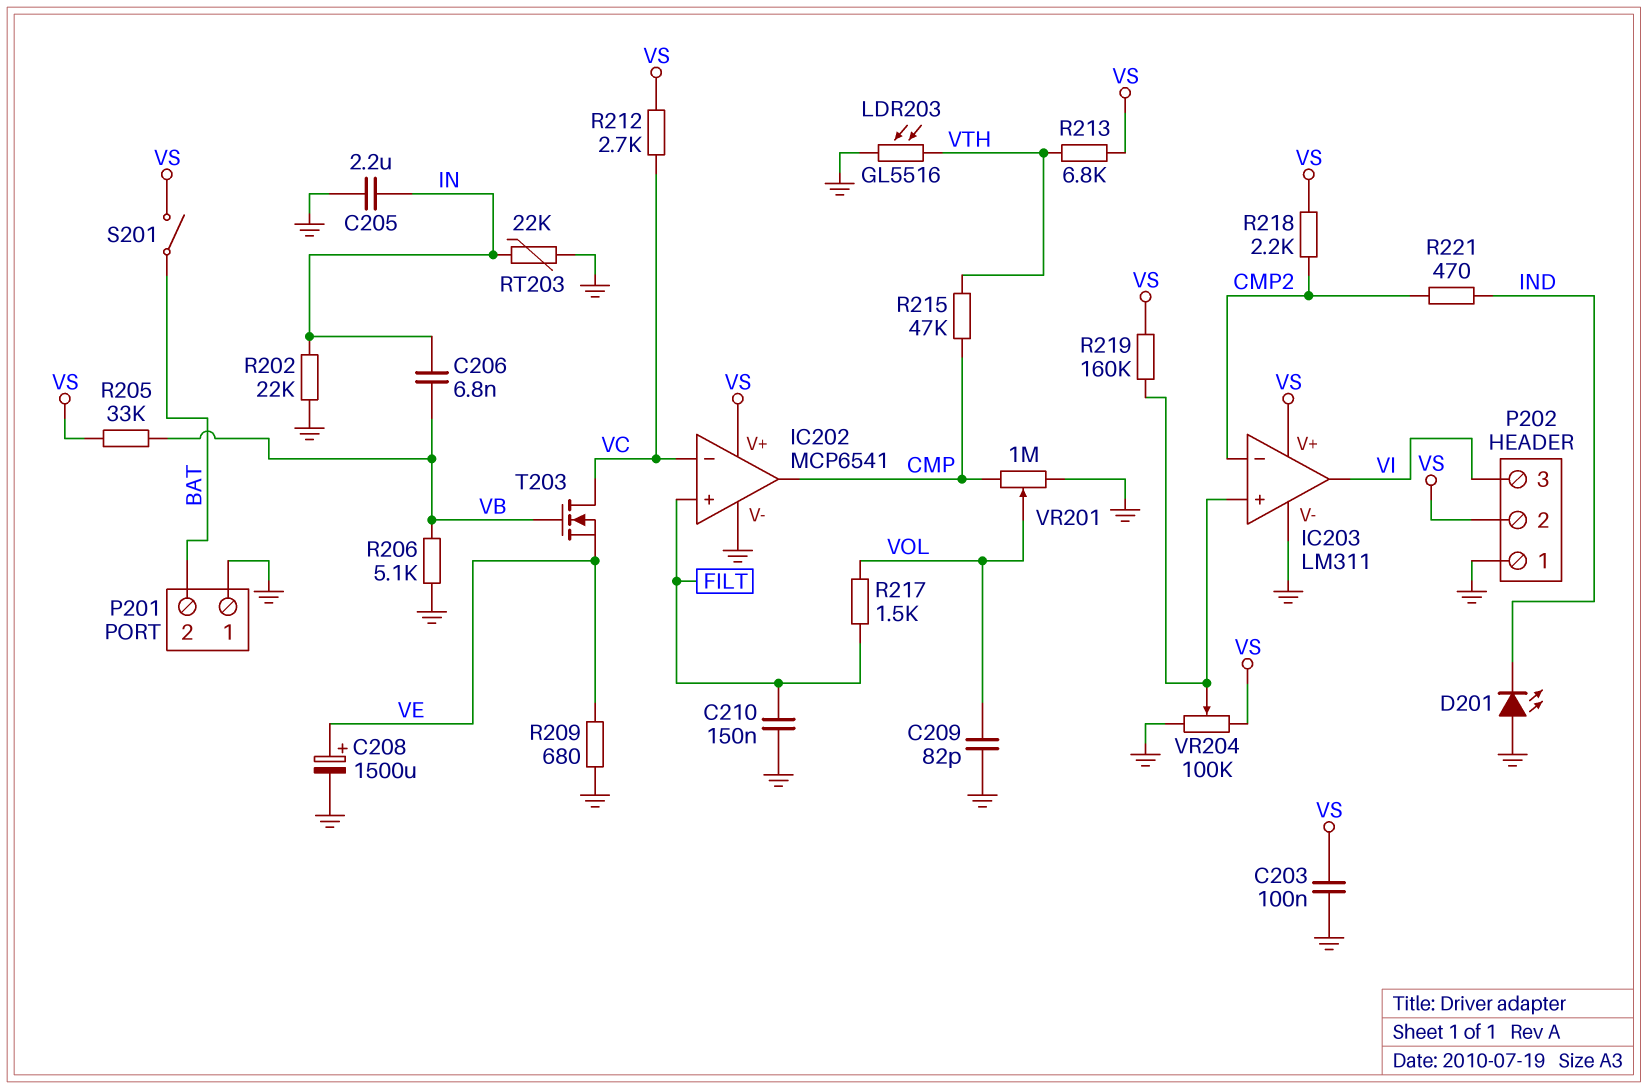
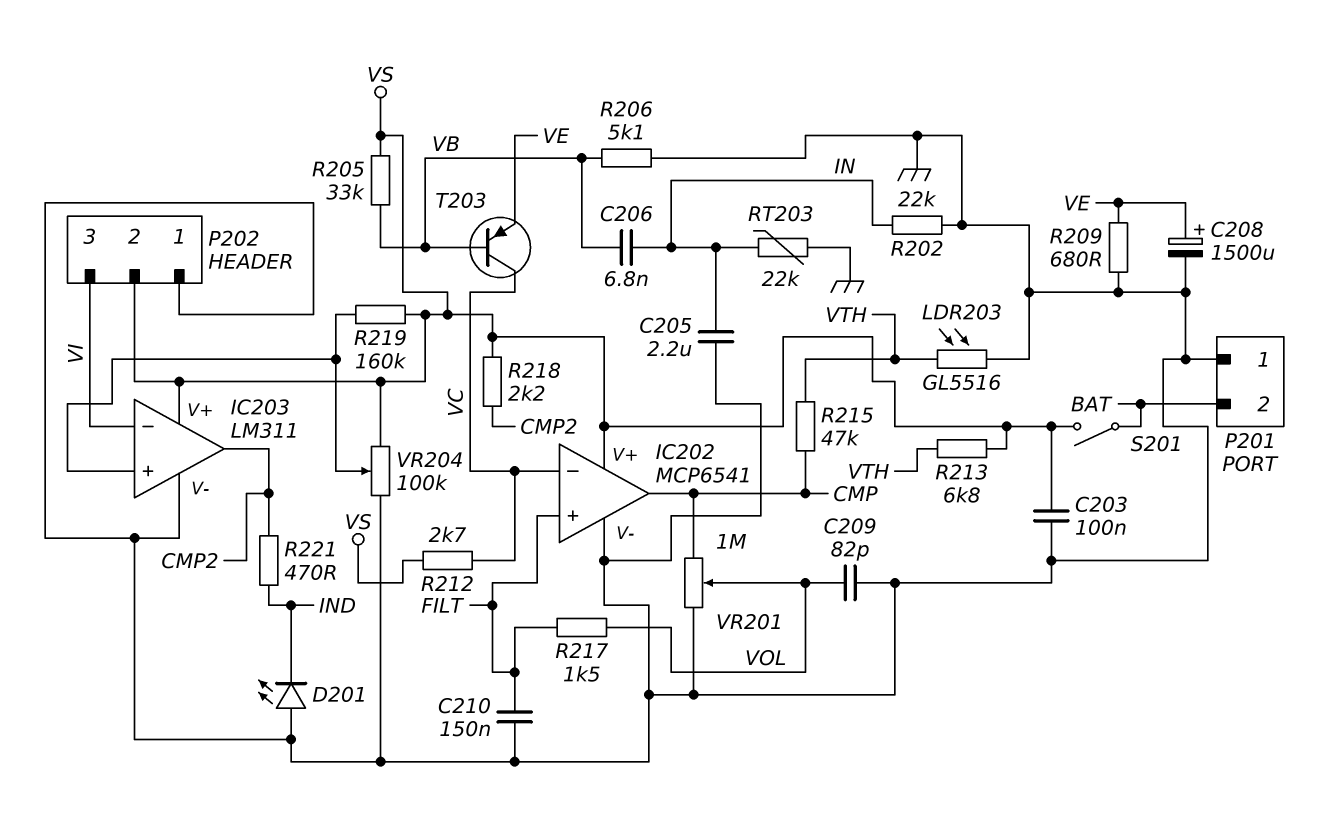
IC203 pin in-: CMP2 -> VI
IC203 pin out: VI -> CMP2
T203: NMOS (G VB, D VC, S VE) -> PNP (B VB, C VC, E VE)

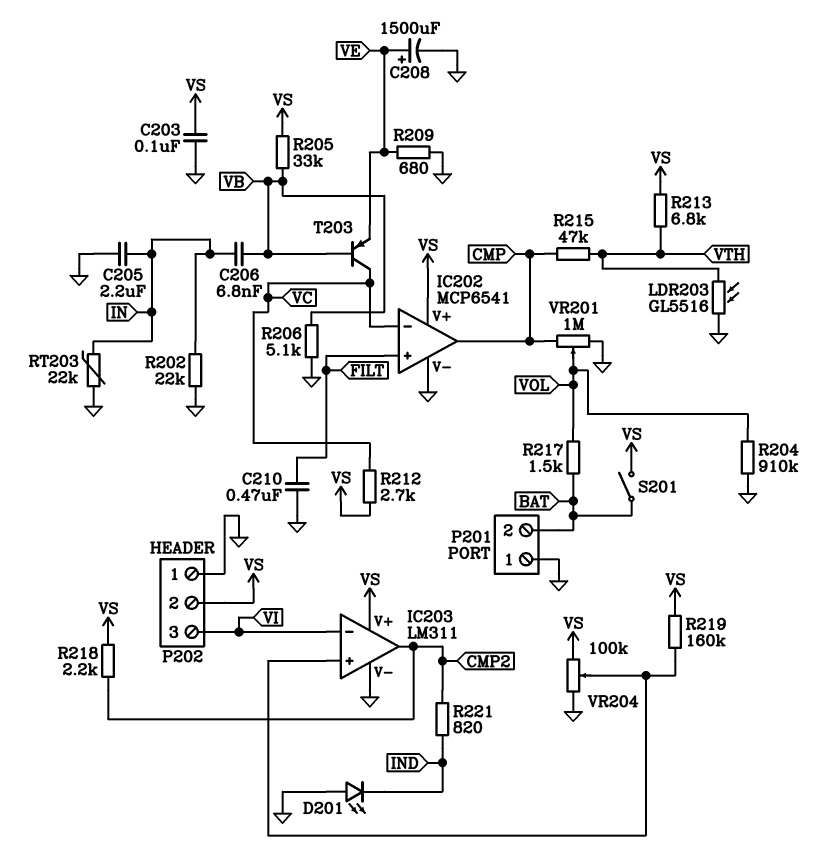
C209: 82pF (GND, VOL) -> none
C210: 150nF (FILT, GND) -> 470nF (FILT, GND)
R204: none -> 910k (GND, VOL)
R217: 1.5k (FILT, VOL) -> 1.5k (BAT, VOL)
R221: 470 (CMP2, IND) -> 820 (CMP2, IND)

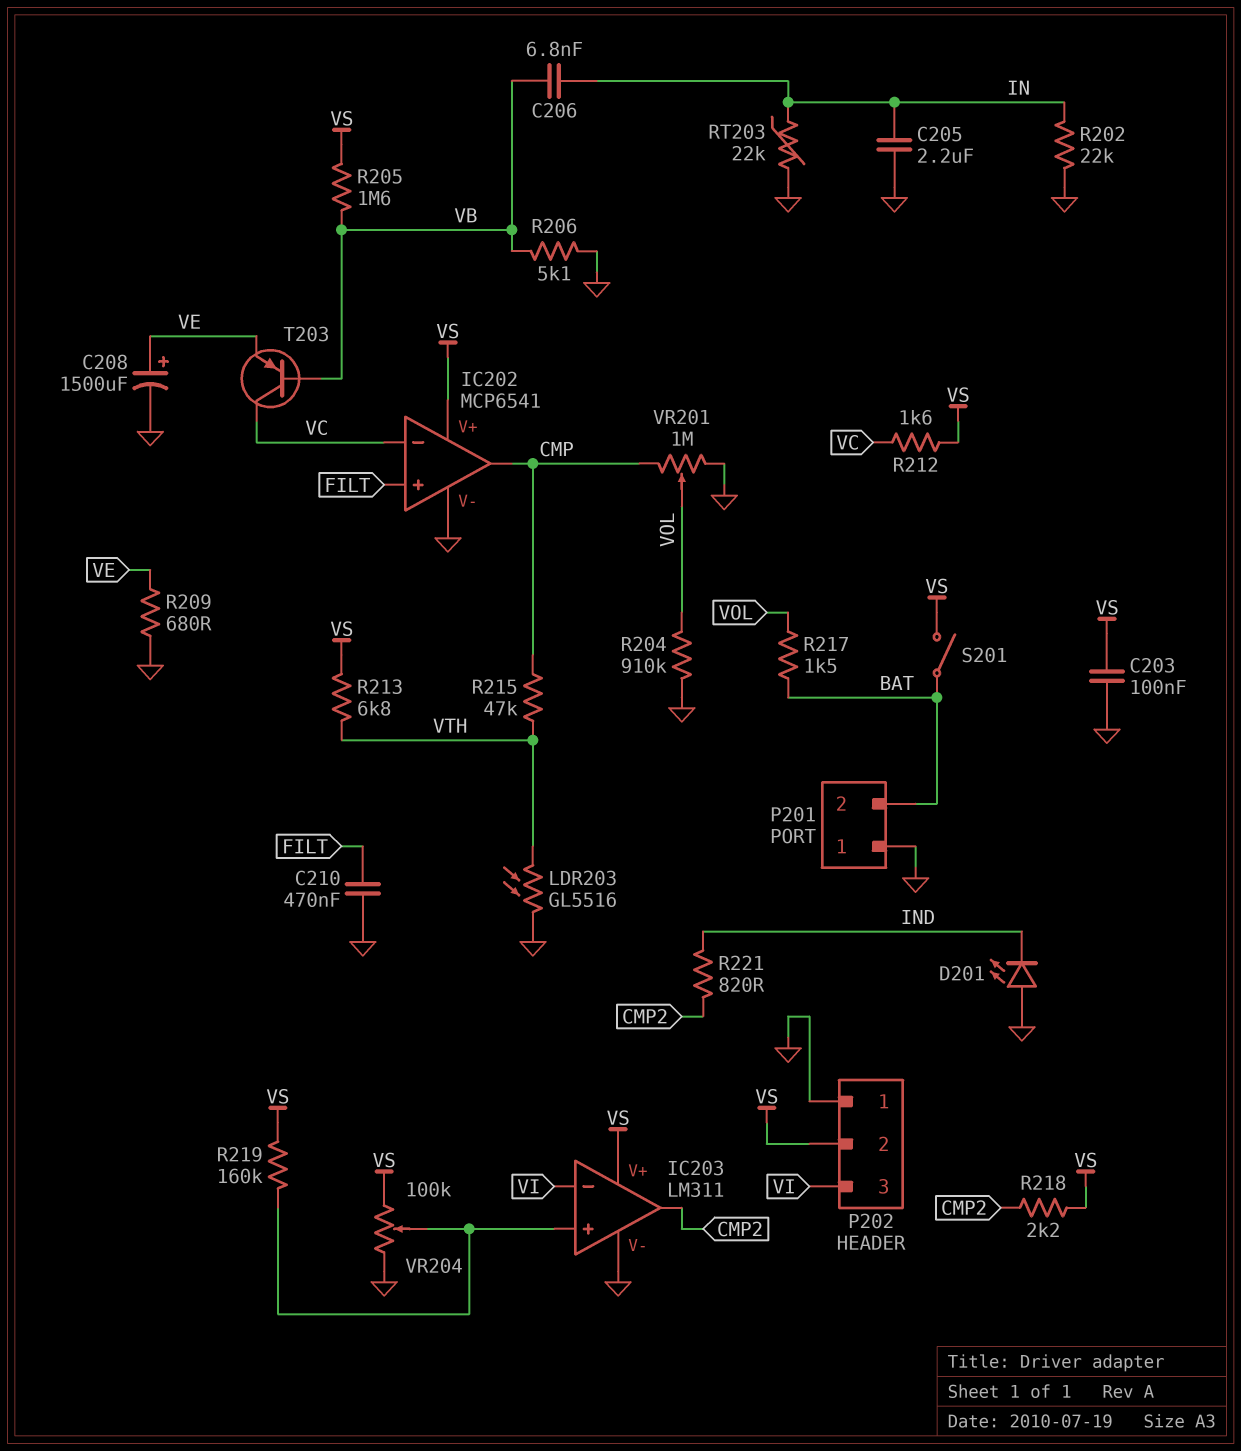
R205: 33k (VB, VS) -> 1.6M (VB, VS)
R212: 2.7k (VC, VS) -> 1.6k (VC, VS)

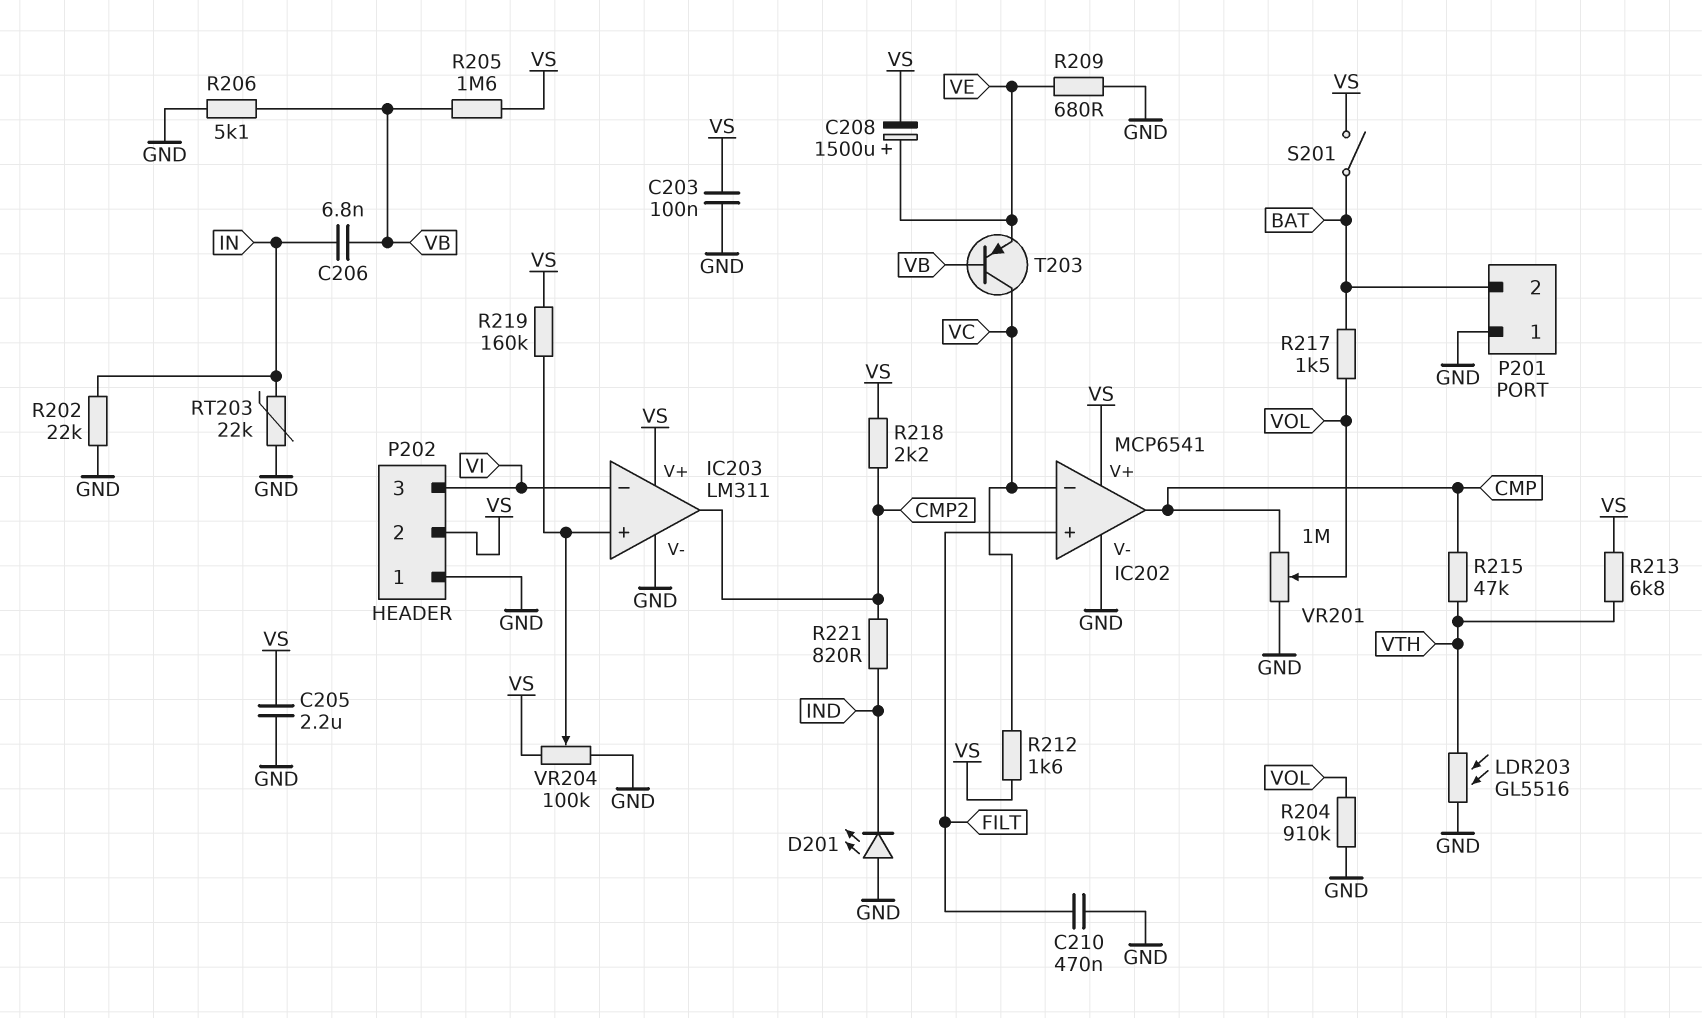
C205: 2.2uF (GND, IN) -> 2.2uF (GND, VS)
C208: 1500uF (plus VE, minus GND) -> 1500uF (plus VE, minus VS)

